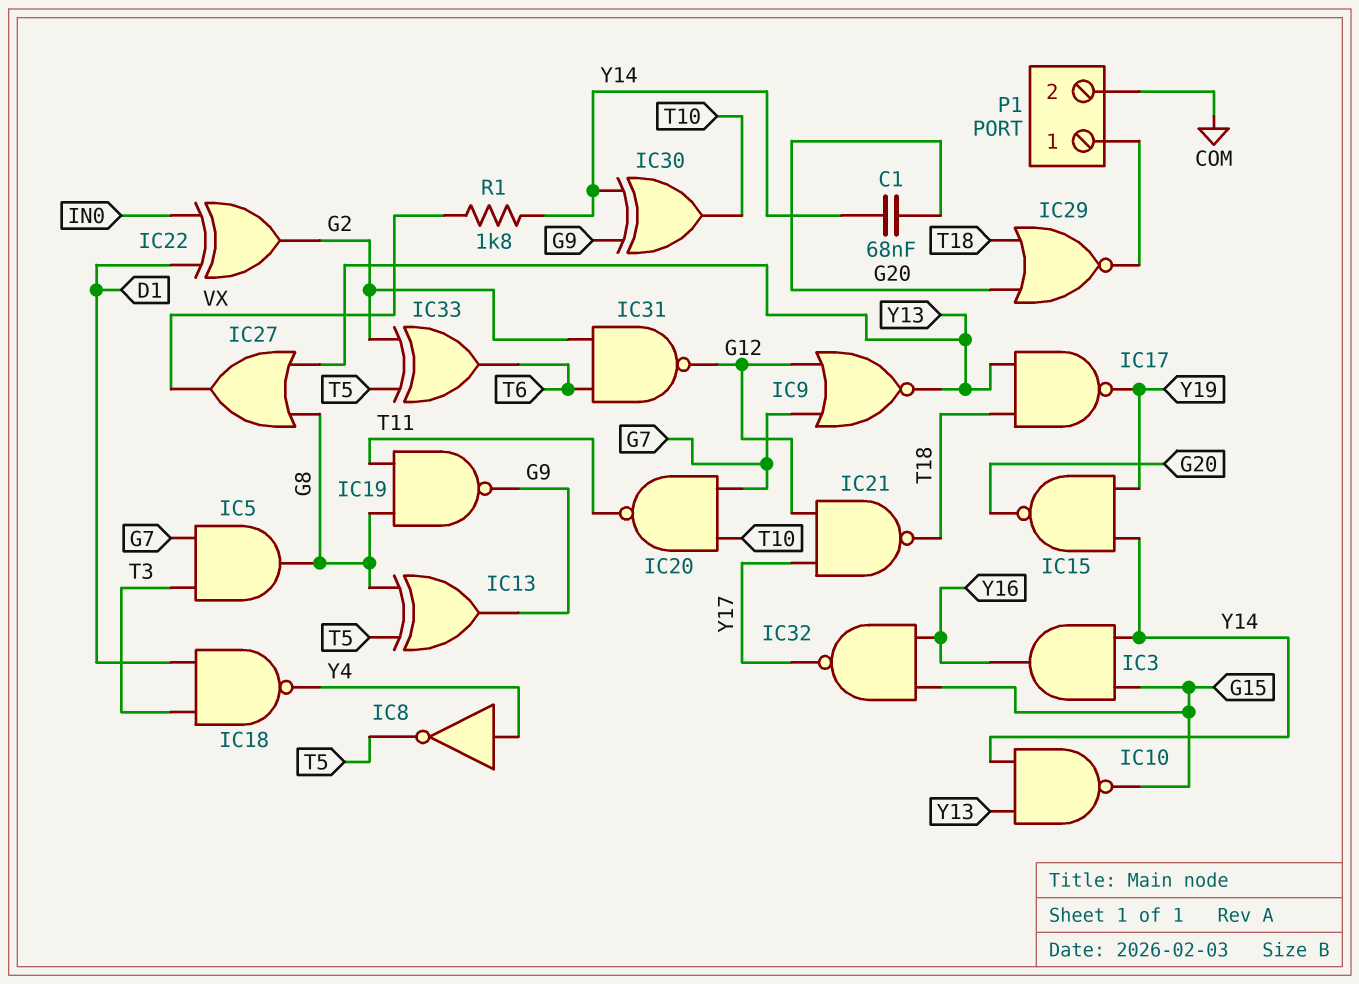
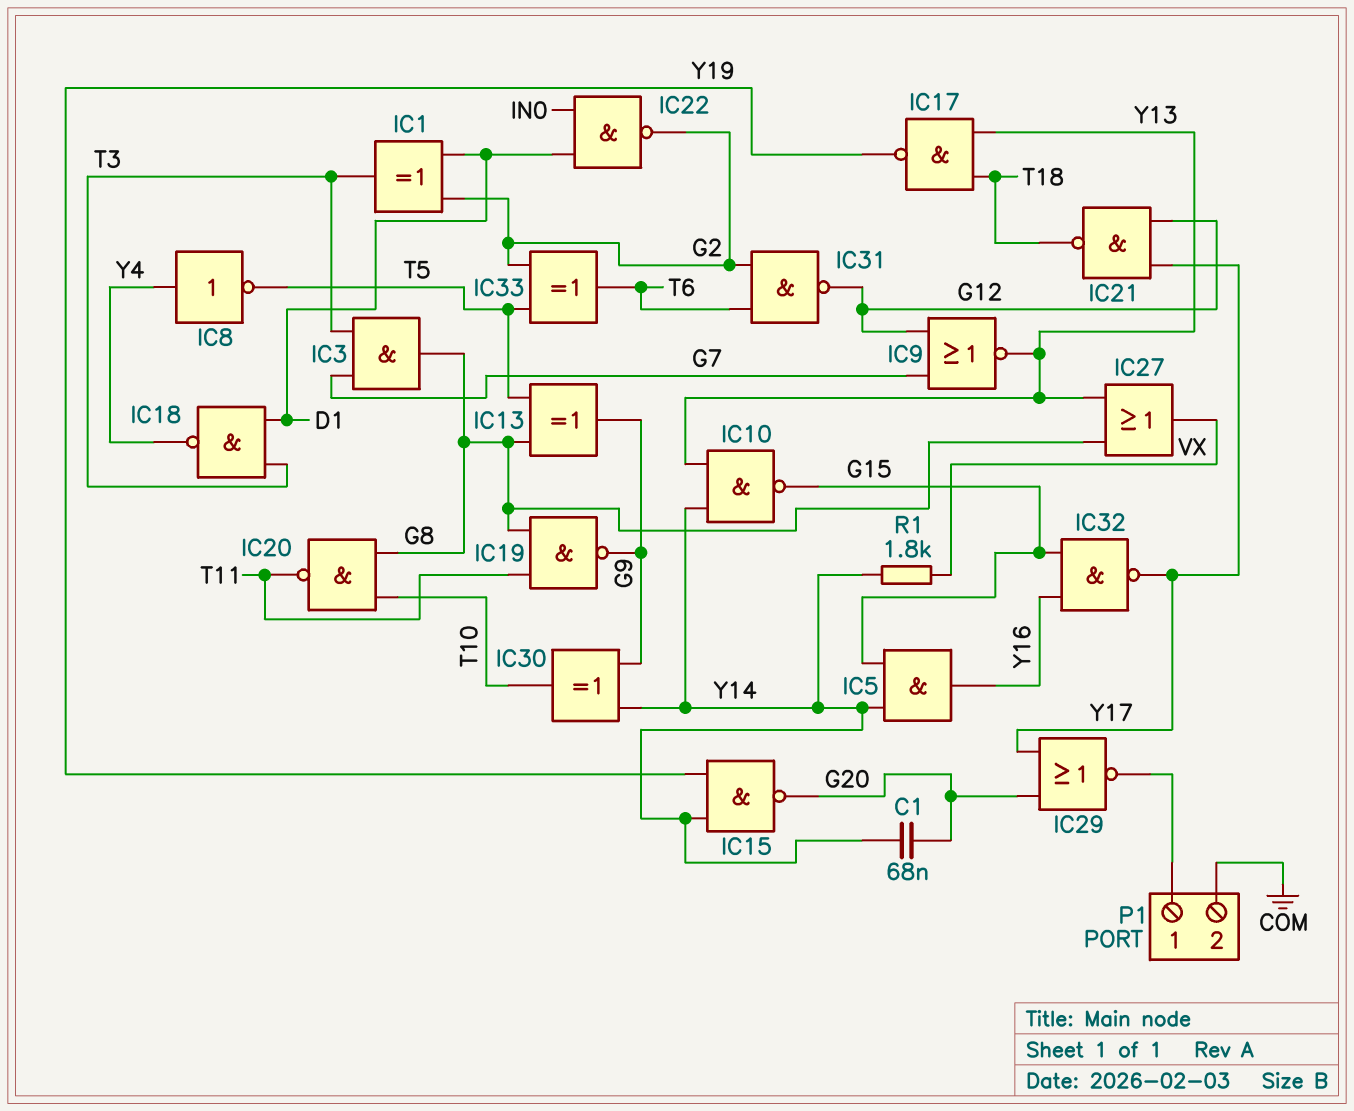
IC1: none -> XOR (in D1, in G2, out T3)
IC3: AND (in G15, in Y14, out Y16) -> AND (in G7, in T3, out G8)
IC5: AND (in G7, in T3, out G8) -> AND (in G15, in Y14, out Y16)
IC20: NAND (in G7, in T10, out T11) -> NAND (in G8, in T10, out T11)
IC22: XOR (in D1, in IN0, out G2) -> NAND (in D1, in IN0, out G2)
IC29: NOR (in G20, in T18, out P1/1) -> NOR (in G20, in Y17, out P1/1)

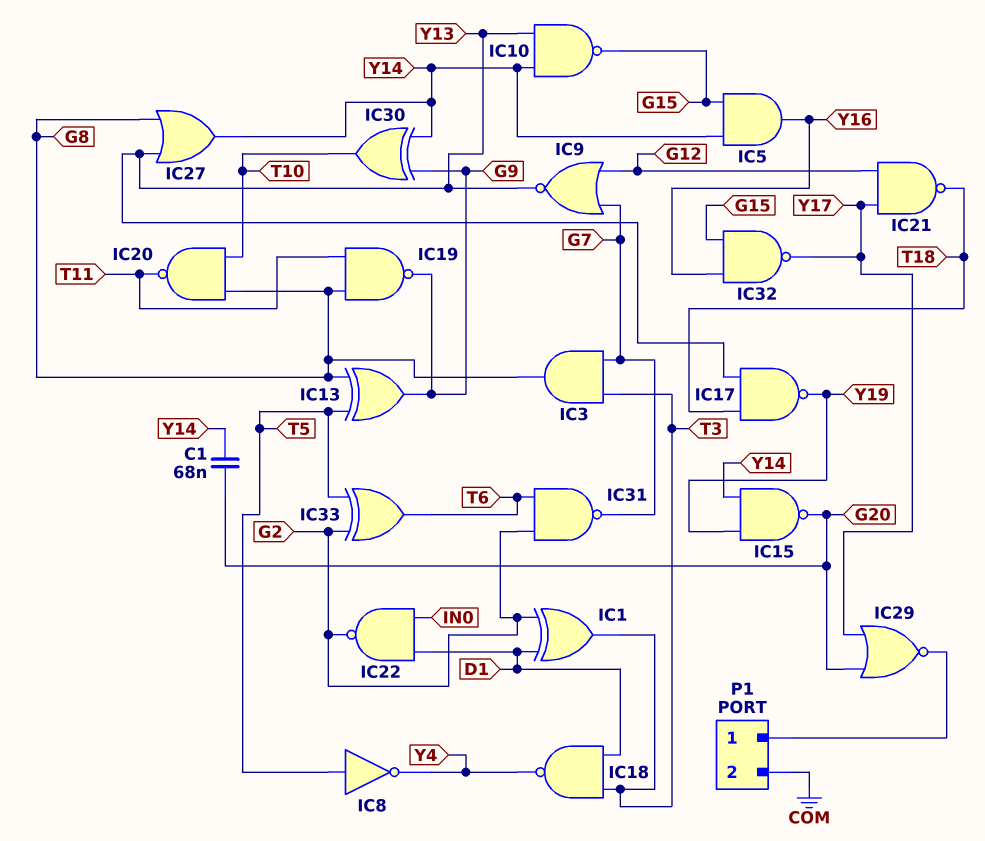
IC8: NOT (in Y4, out T5) -> NOT (in T5, out Y4)
IC27: OR (in G8, in Y13, out VX) -> OR (in G8, in Y13, out Y14)
IC31: NAND (in G2, in T6, out G12) -> NAND (in G2, in T6, out G7)
R1: 1.8k (VX, Y14) -> none

